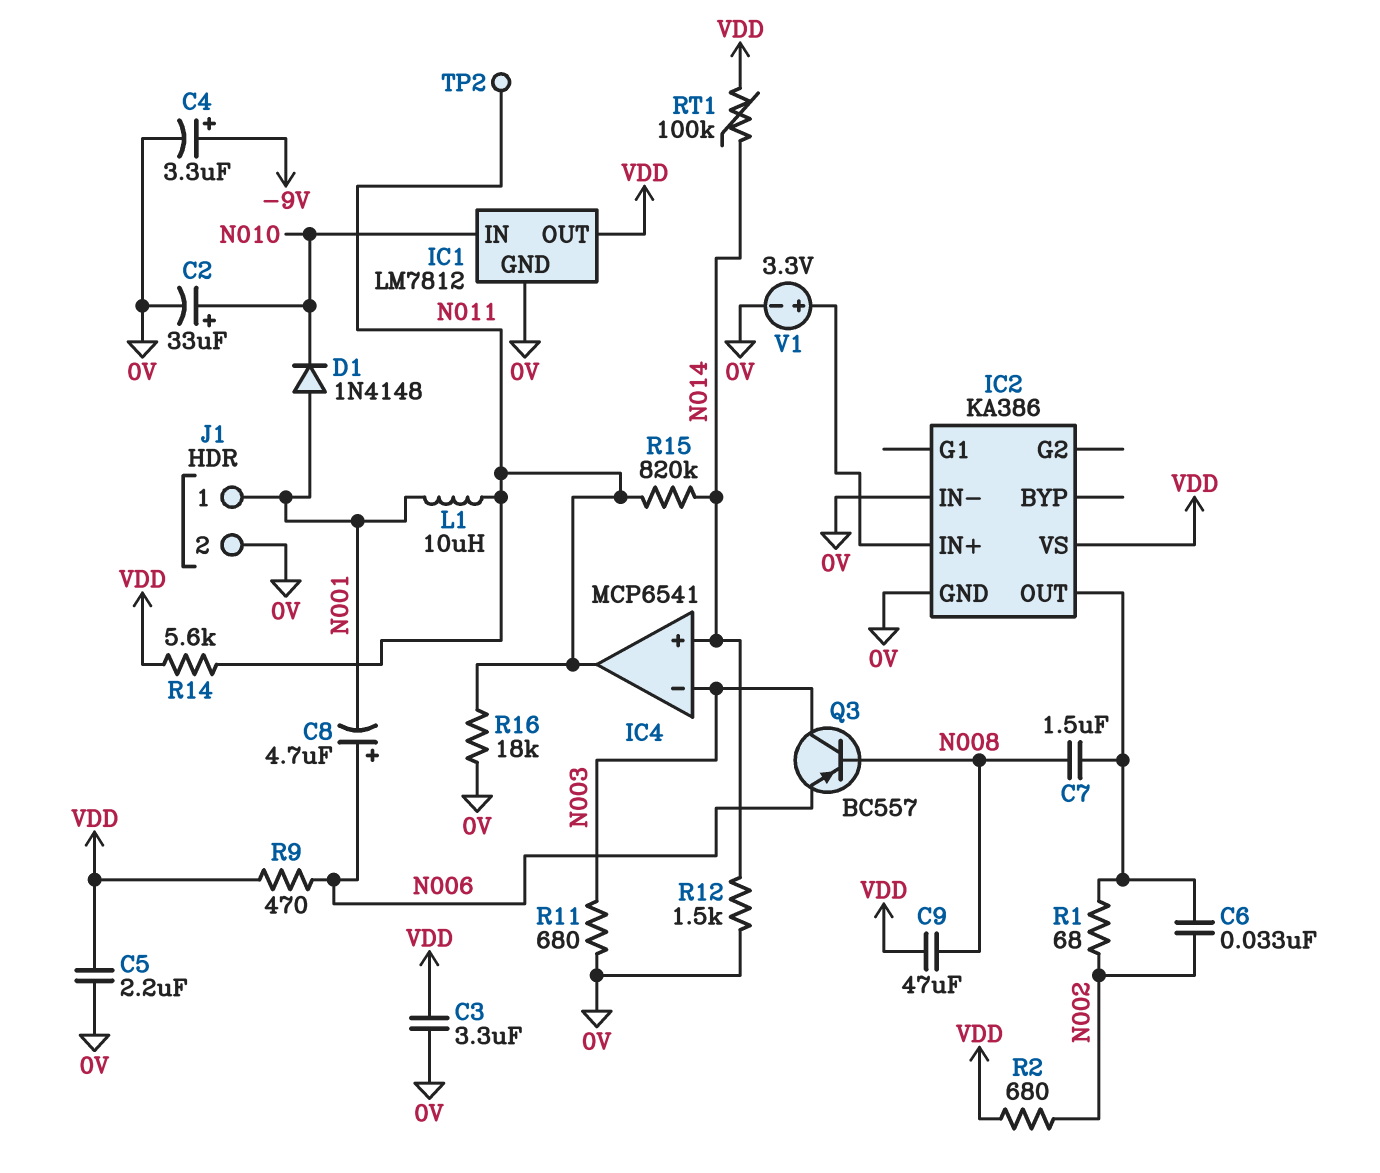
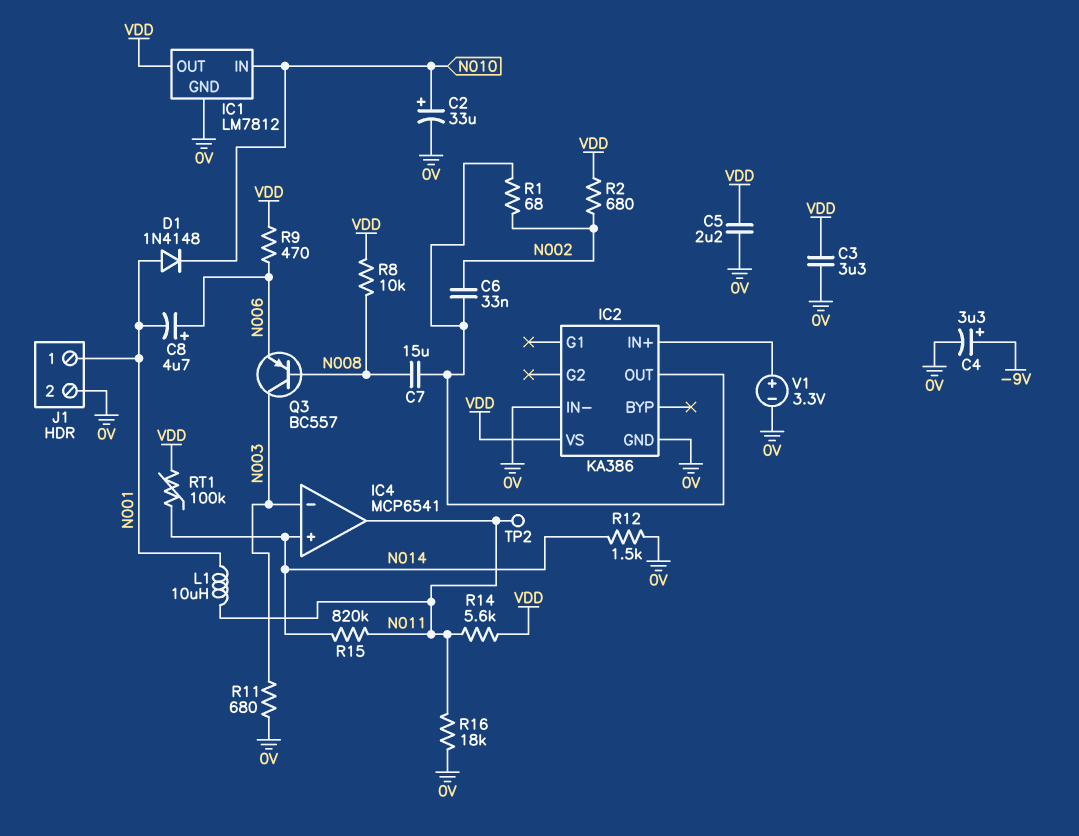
C7: 1.5uF (IC2/OUT, N008) -> 15uF (IC2/OUT, N008)
C9: 47uF (N008, VDD) -> none
R8: none -> 10k (N008, VDD)

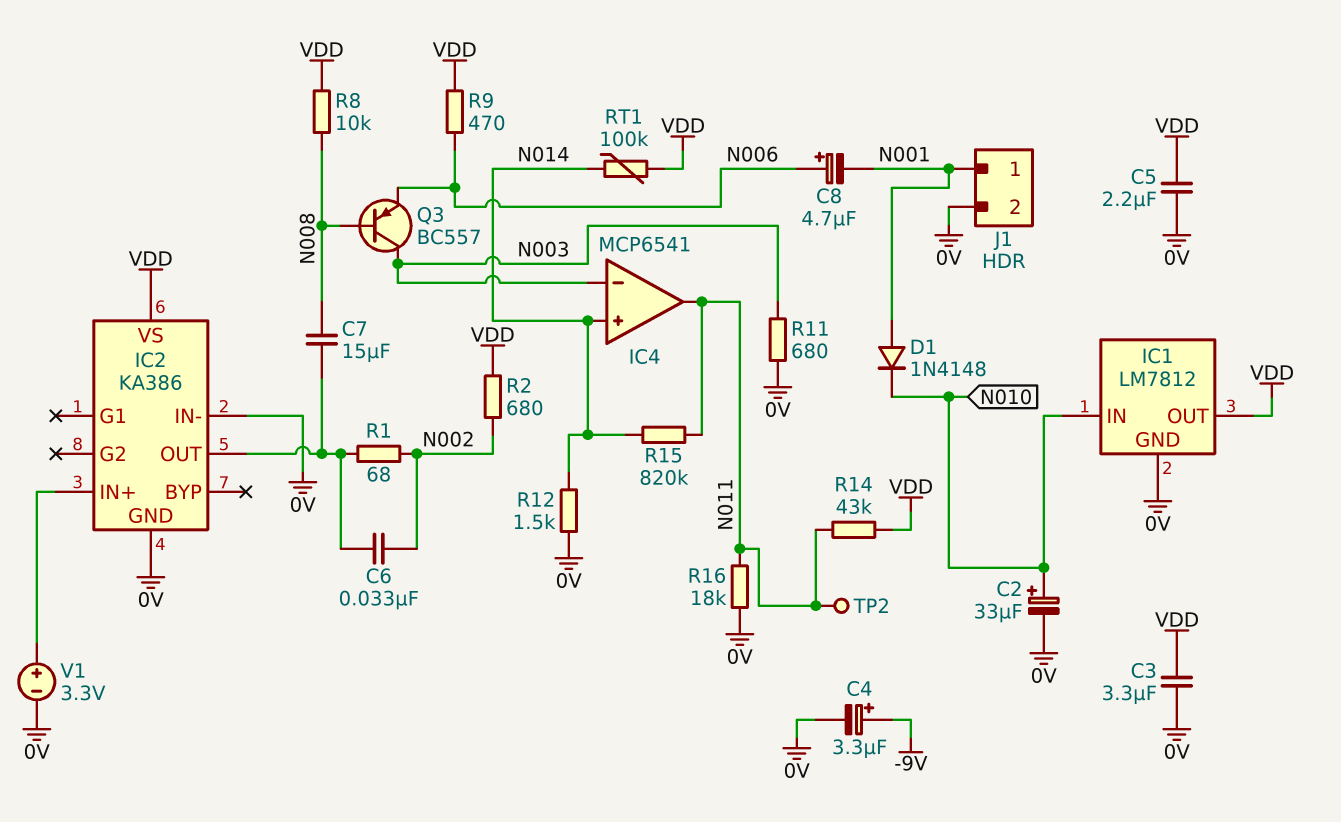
L1: 10uH (N001, N011) -> none
R14: 5.6k (N011, VDD) -> 43k (N011, VDD)

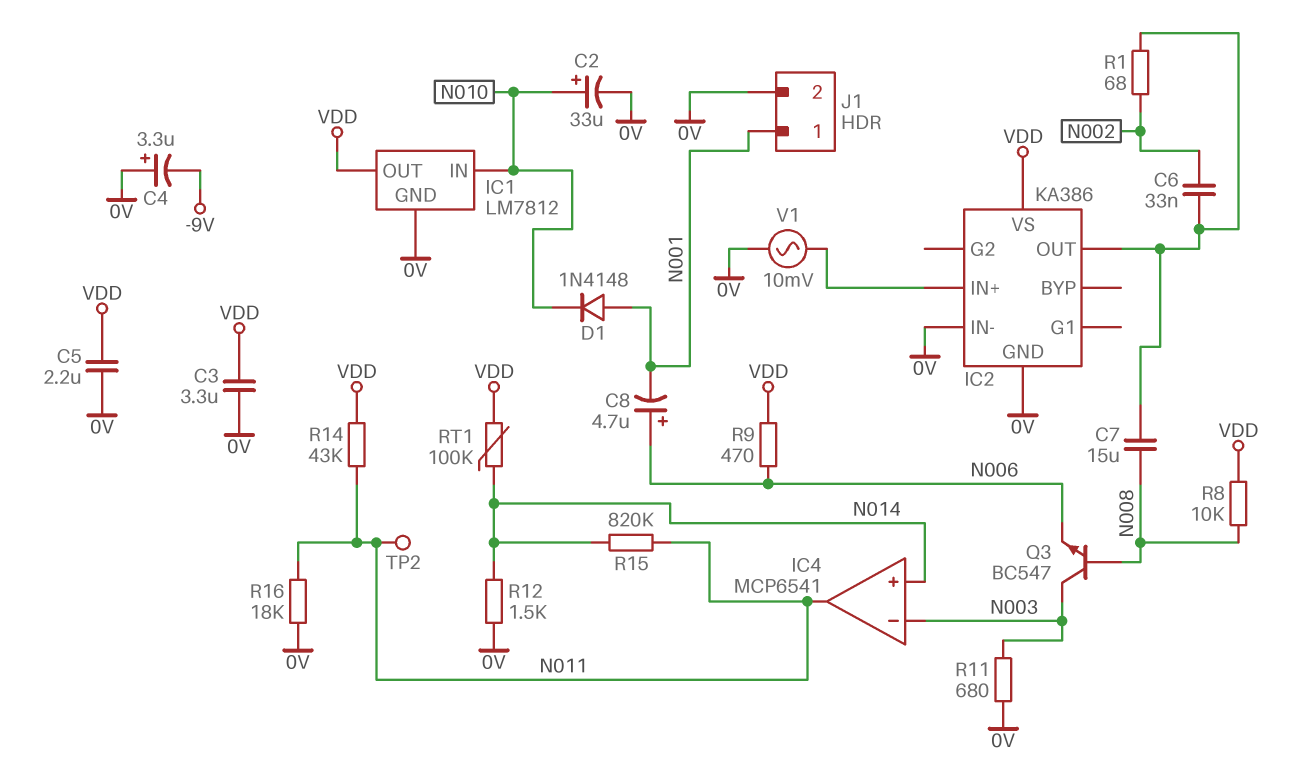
C4: 3.3uF (plus -9V, minus 0V) -> 3.3uF (plus 0V, minus -9V)
Q3: PNP BC557 (B N008, C N003, E N006) -> NPN BC547 (B N008, C N003, E N006)
R2: 680 (N002, VDD) -> none
V1: 3.3V (plus IC2/IN+, minus 0V) -> AC 10mV (0V, IC2/IN+)

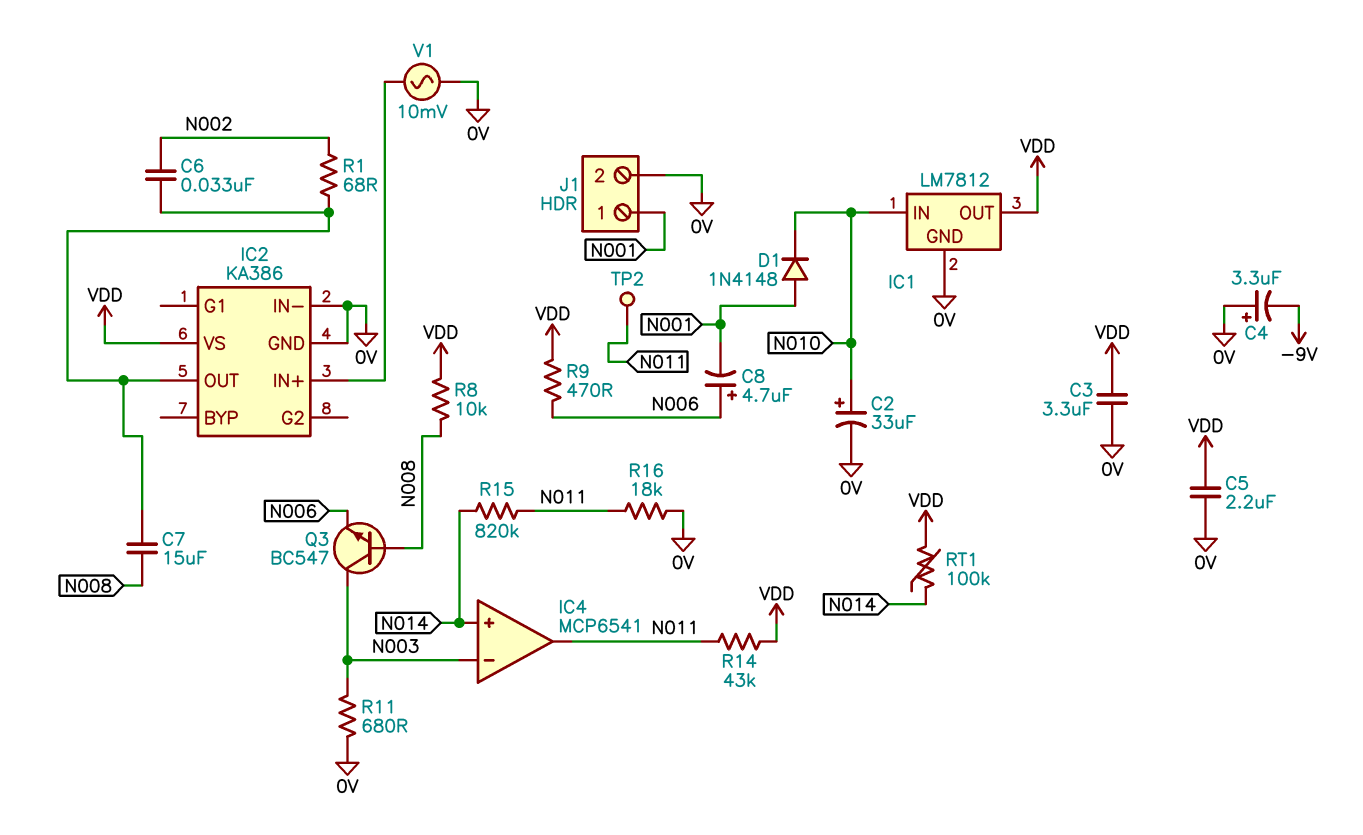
R12: 1.5k (0V, N014) -> none

